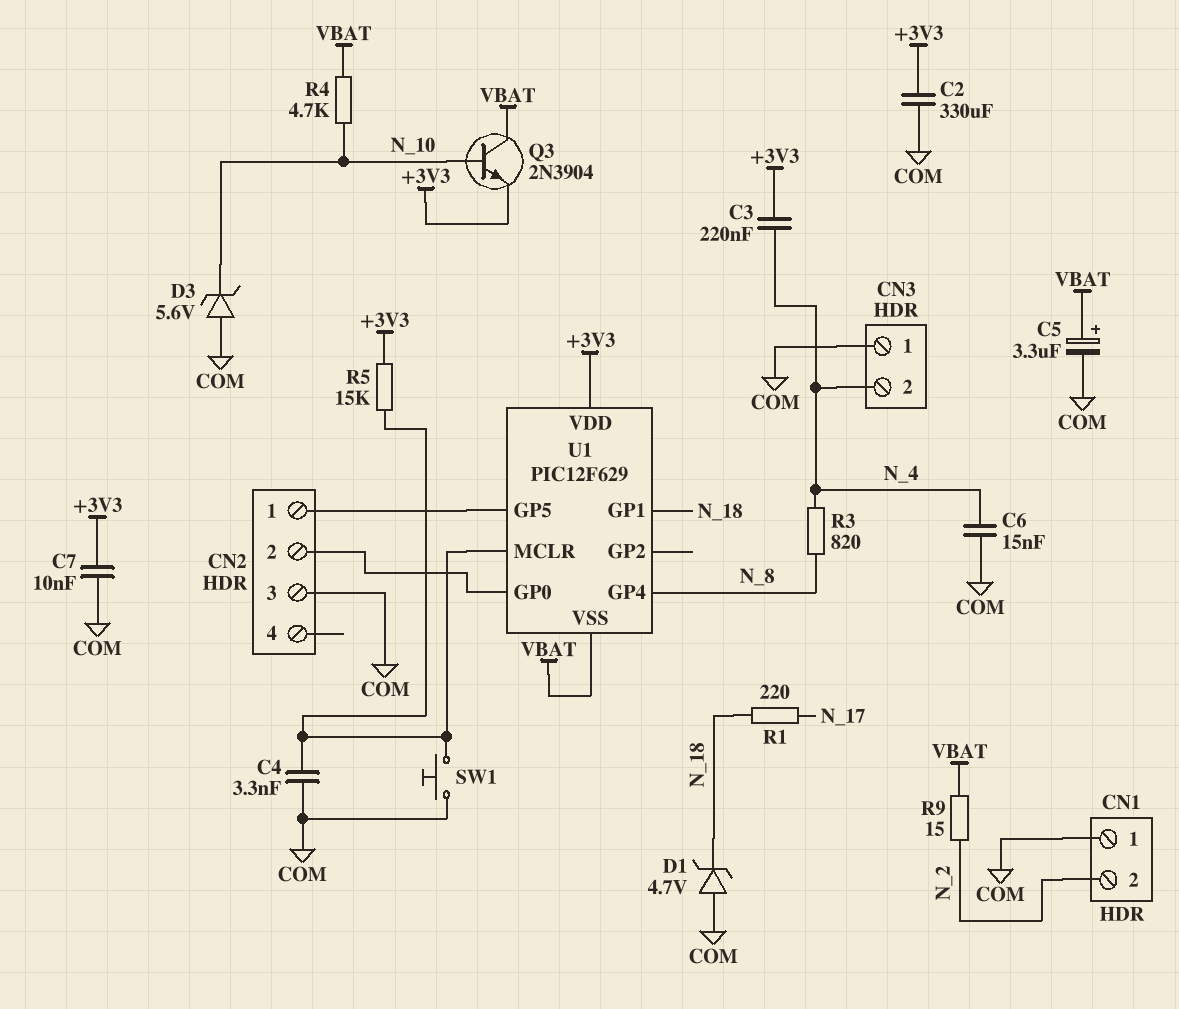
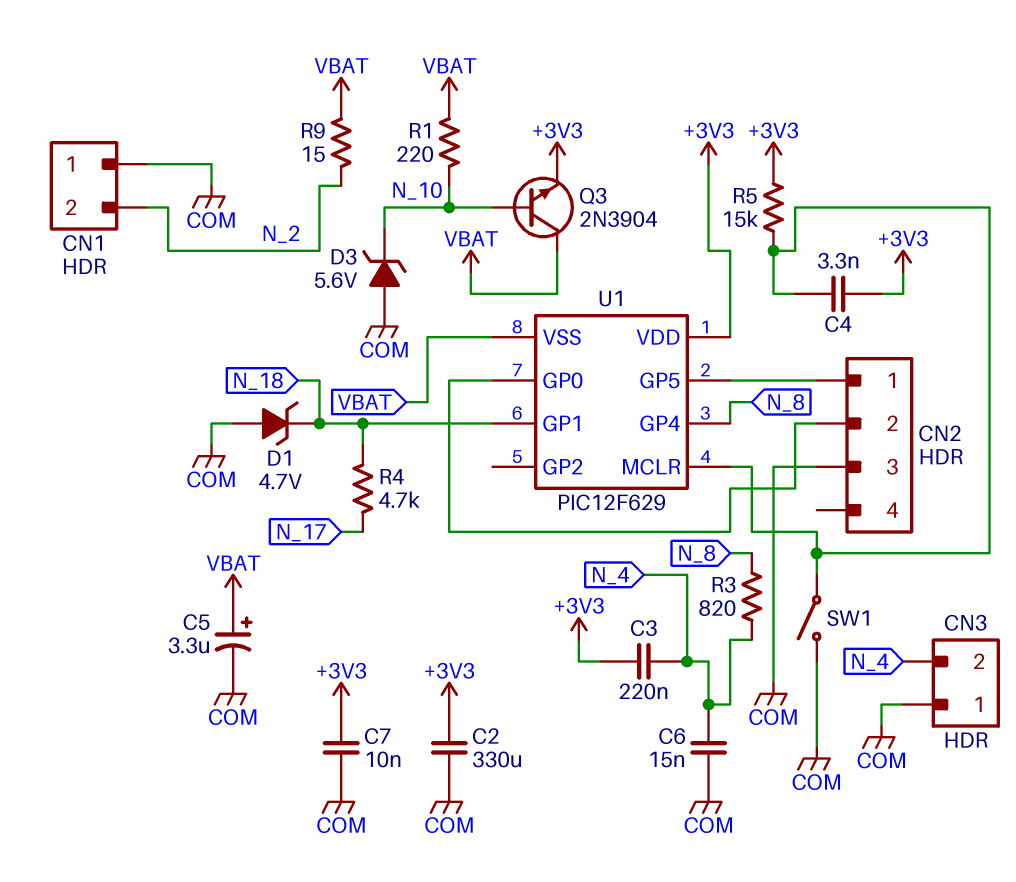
C4: 3.3nF (COM, U1/MCLR) -> 3.3nF (+3V3, U1/MCLR)
R1: 220 (N_17, N_18) -> 220 (N_10, VBAT)
R4: 4.7k (N_10, VBAT) -> 4.7k (N_17, N_18)
SW1: button (COM, U1/MCLR) -> switch (COM, U1/MCLR)

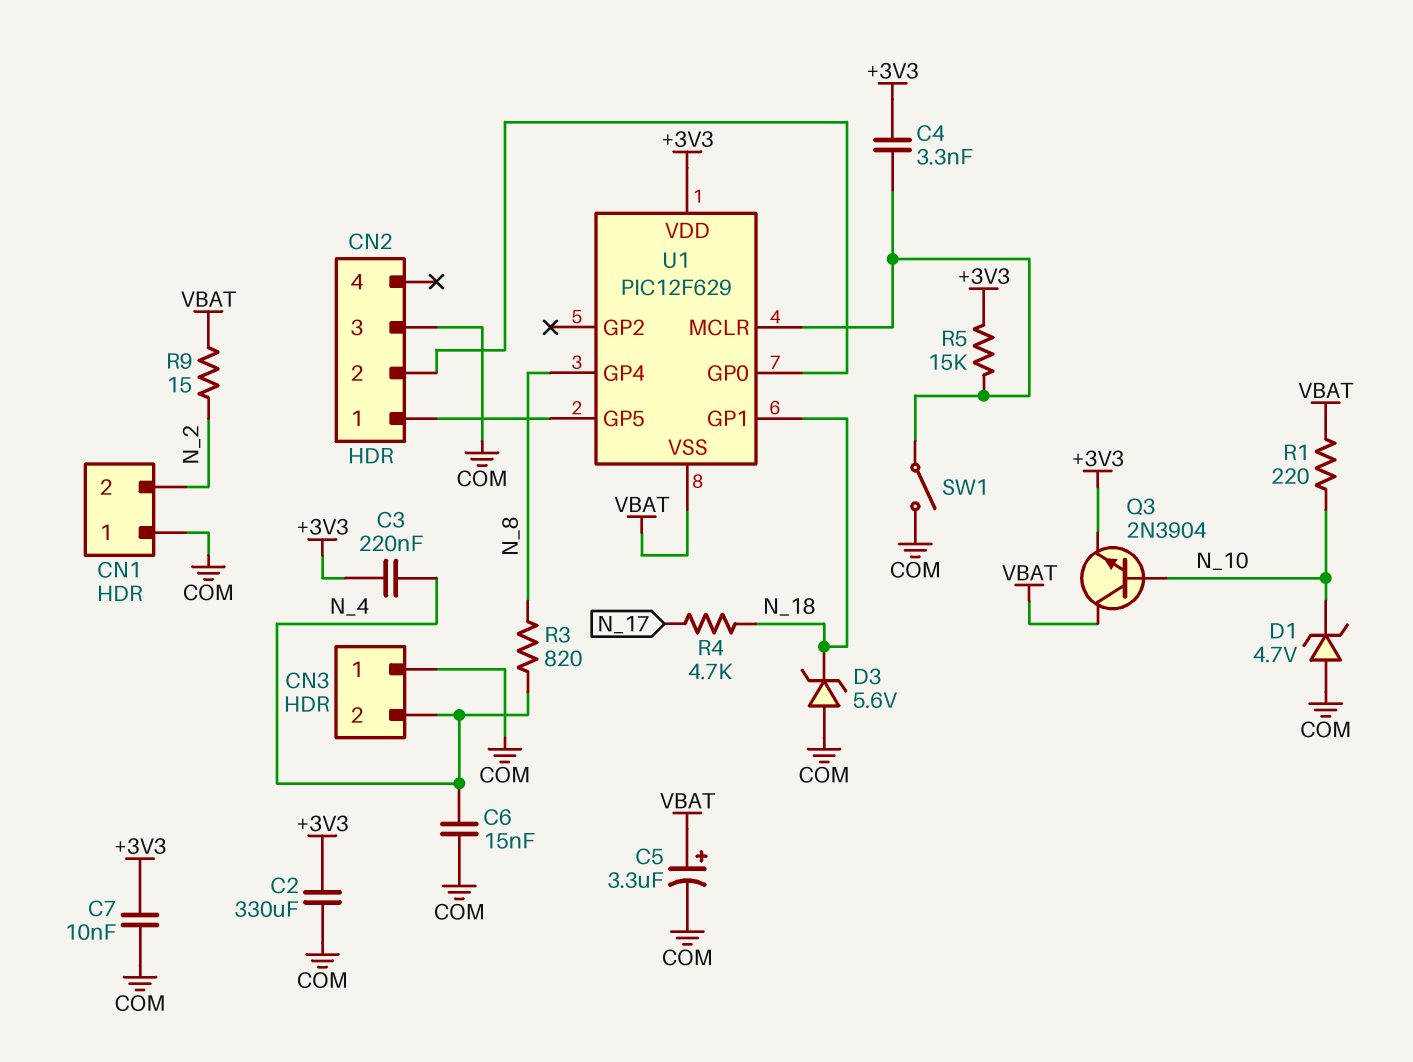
D1: zener 4.7V (A COM, K N_18) -> zener 4.7V (A COM, K N_10)
D3: zener 5.6V (A COM, K N_10) -> zener 5.6V (A COM, K N_18)

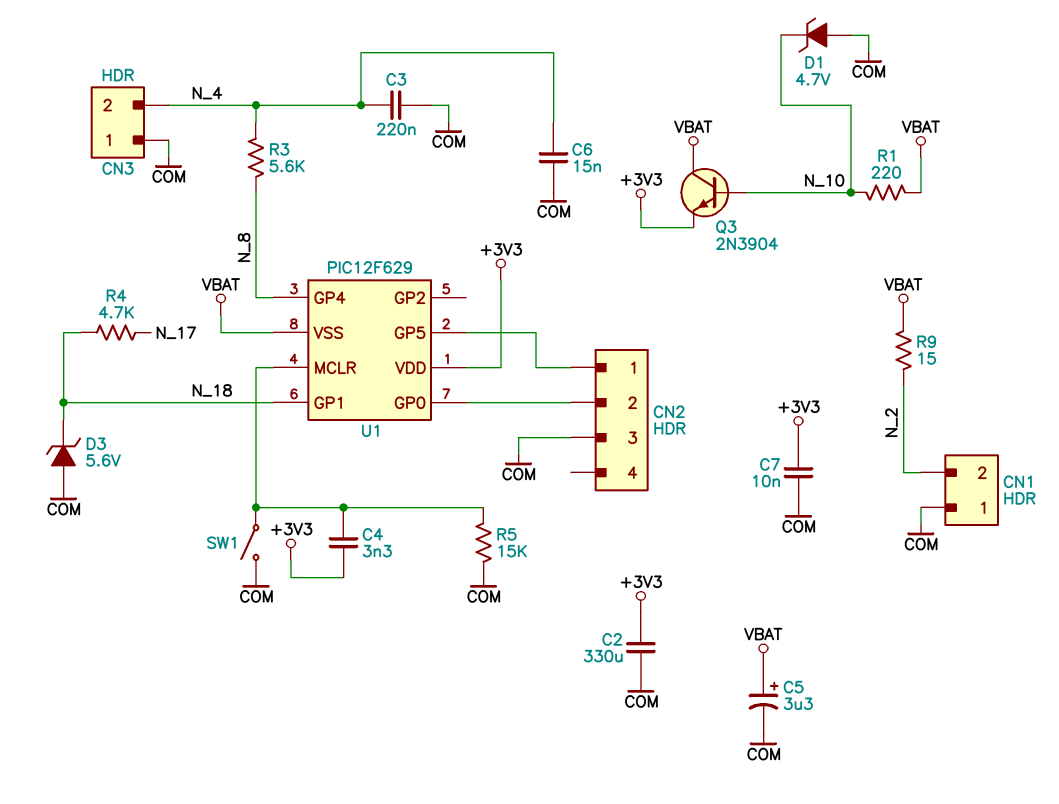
C3: 220nF (+3V3, N_4) -> 220nF (COM, N_4)
R3: 820 (N_4, N_8) -> 5.6k (N_4, N_8)
R5: 15k (+3V3, U1/MCLR) -> 15k (COM, U1/MCLR)

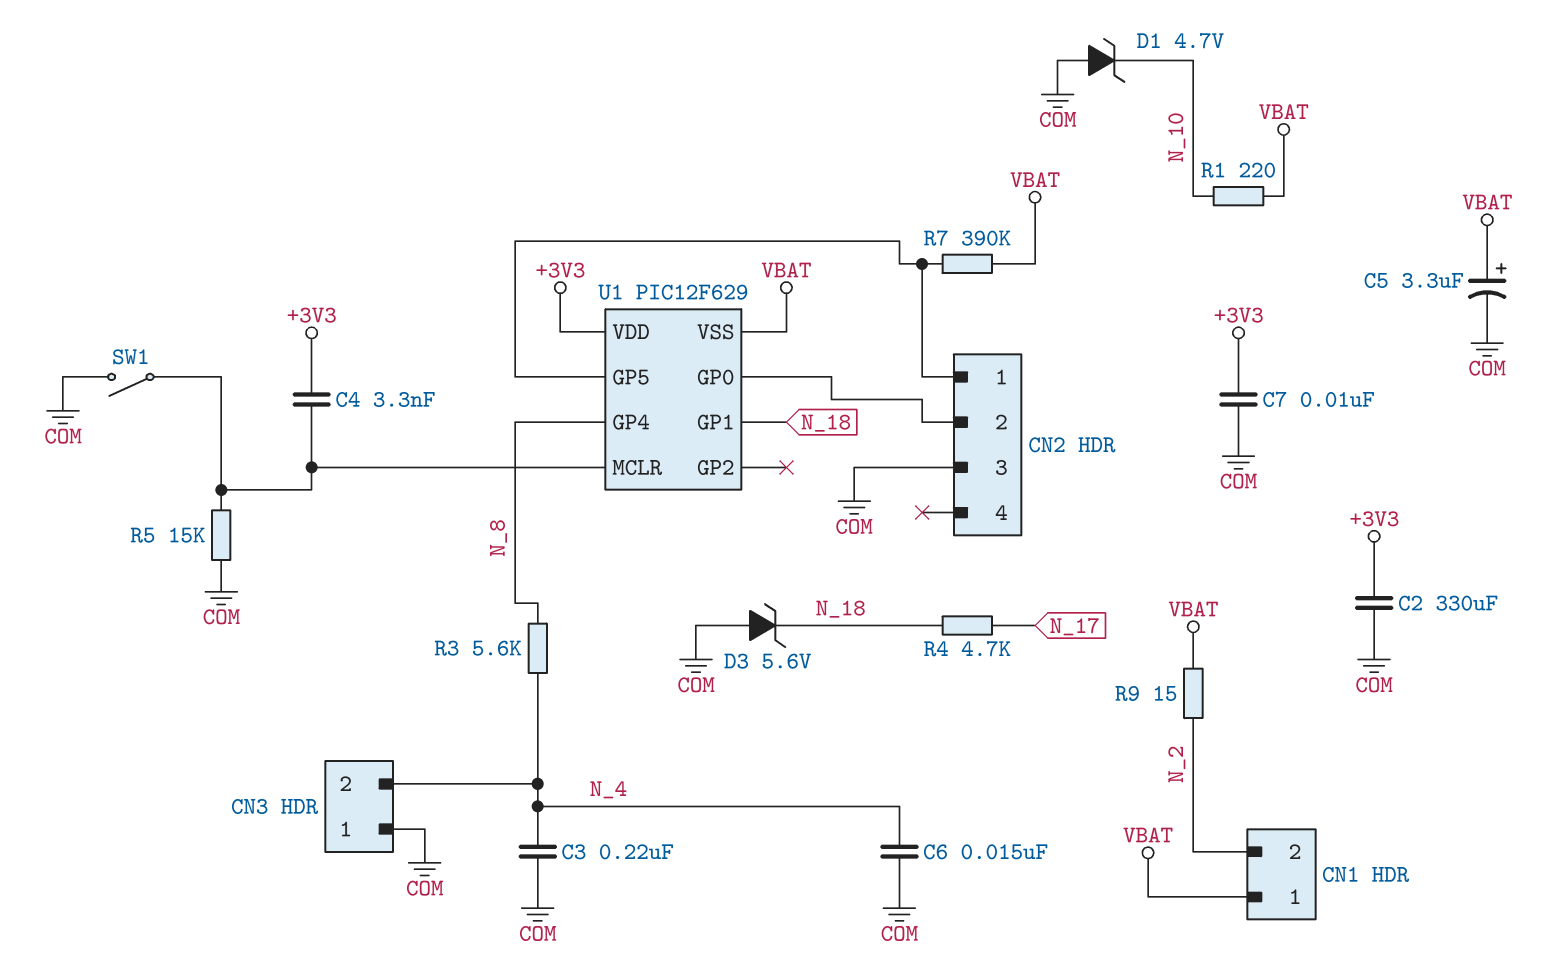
CN1 pin 1: COM -> VBAT
Q3: NPN 2N3904 (B N_10, C VBAT, E +3V3) -> none
R7: none -> 390k (CN2/1, VBAT)

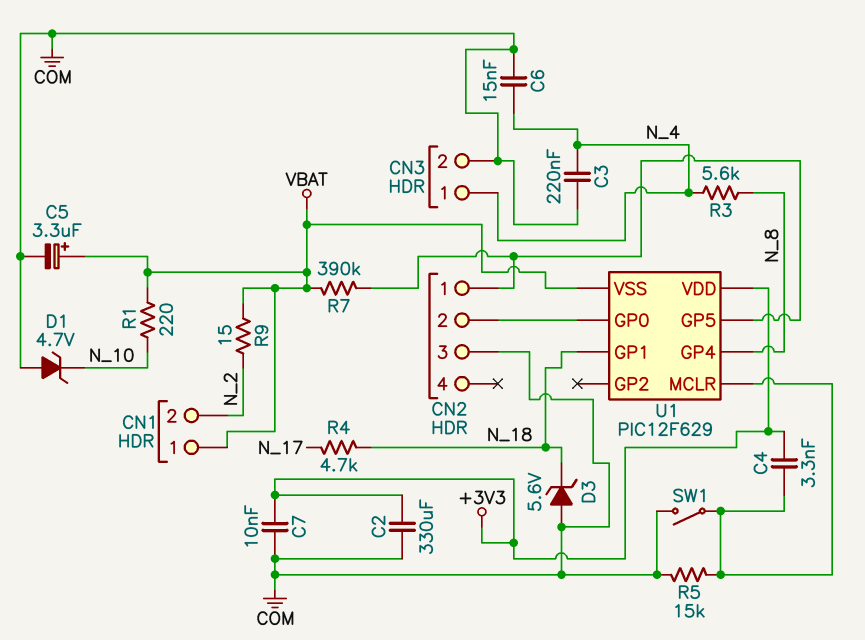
CN3 pin 1: COM -> N_4
CN3 pin 2: N_4 -> COM

